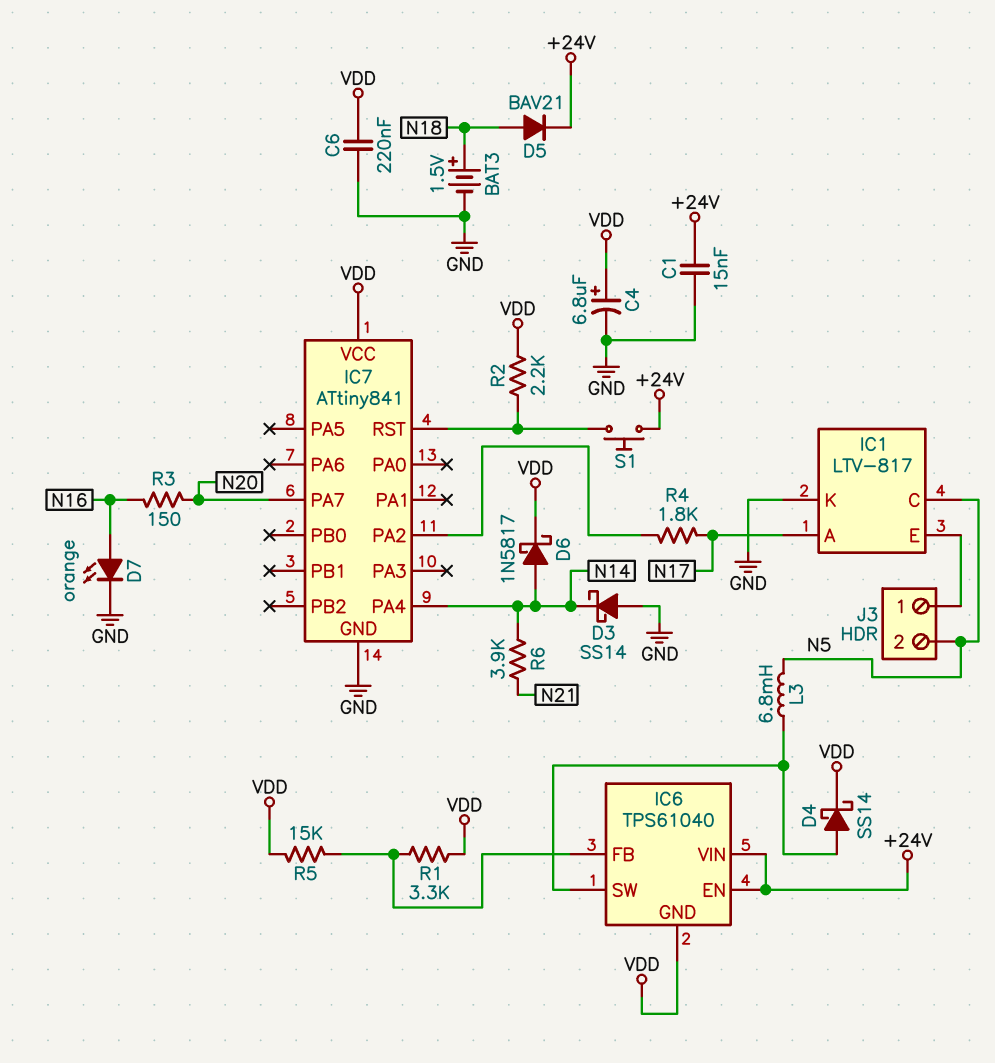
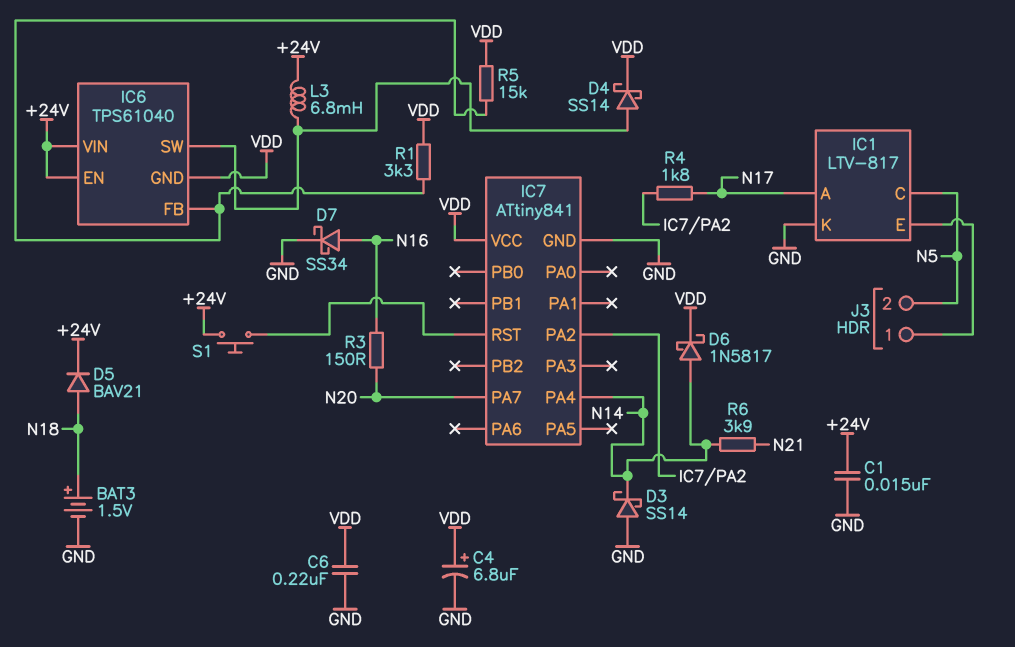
D7: LED orange (A N16, K GND) -> schottky SS34 (A N16, K GND)
L3: 6.8mH (IC6/SW, N5) -> 6.8mH (+24V, IC6/SW)
R2: 2.2k (IC7/RST, VDD) -> none

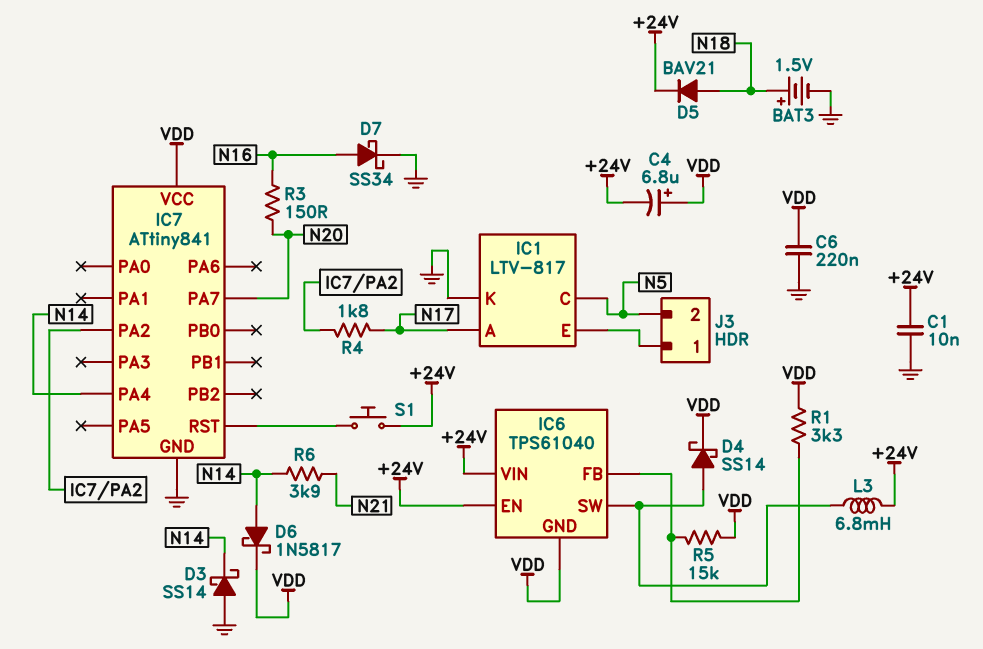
C1: 15nF (+24V, GND) -> 10nF (+24V, GND)
C4: 6.8uF (plus VDD, minus GND) -> 6.8uF (plus VDD, minus +24V)

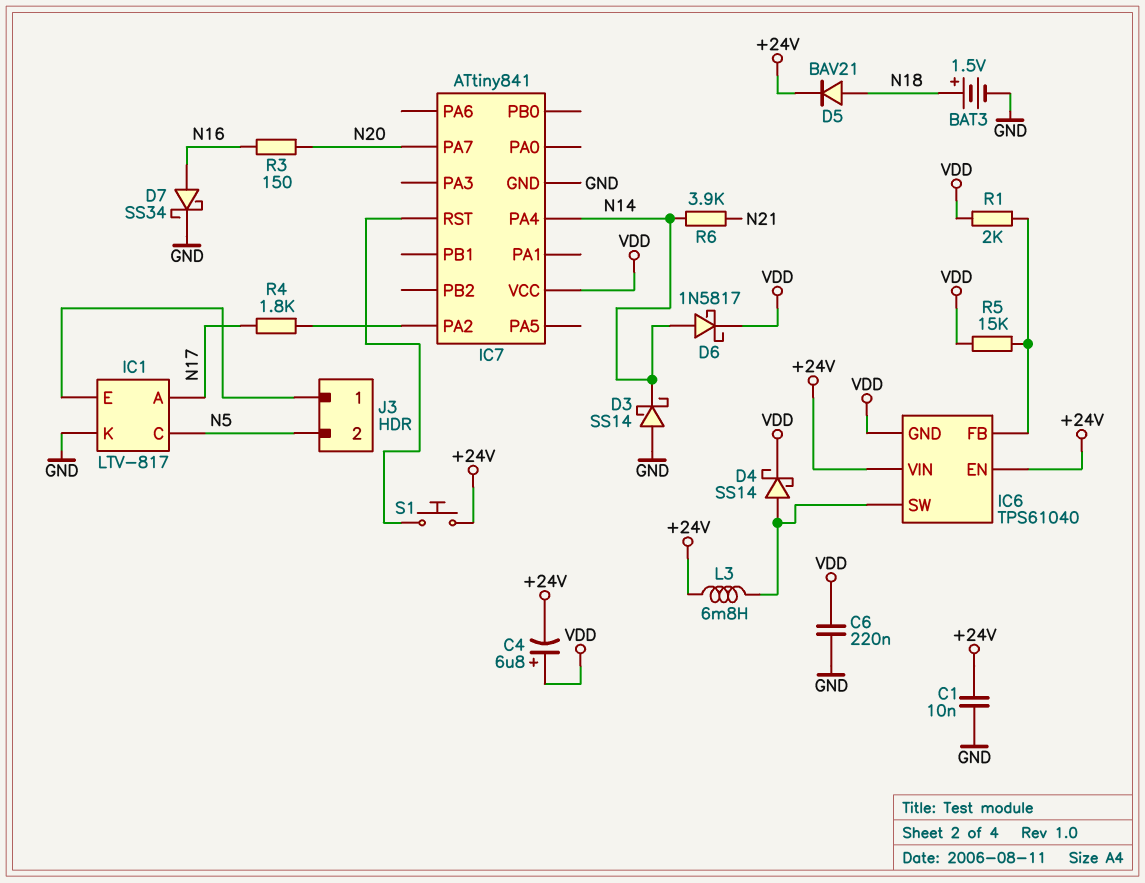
R1: 3.3k (IC6/FB, VDD) -> 2k (IC6/FB, VDD)

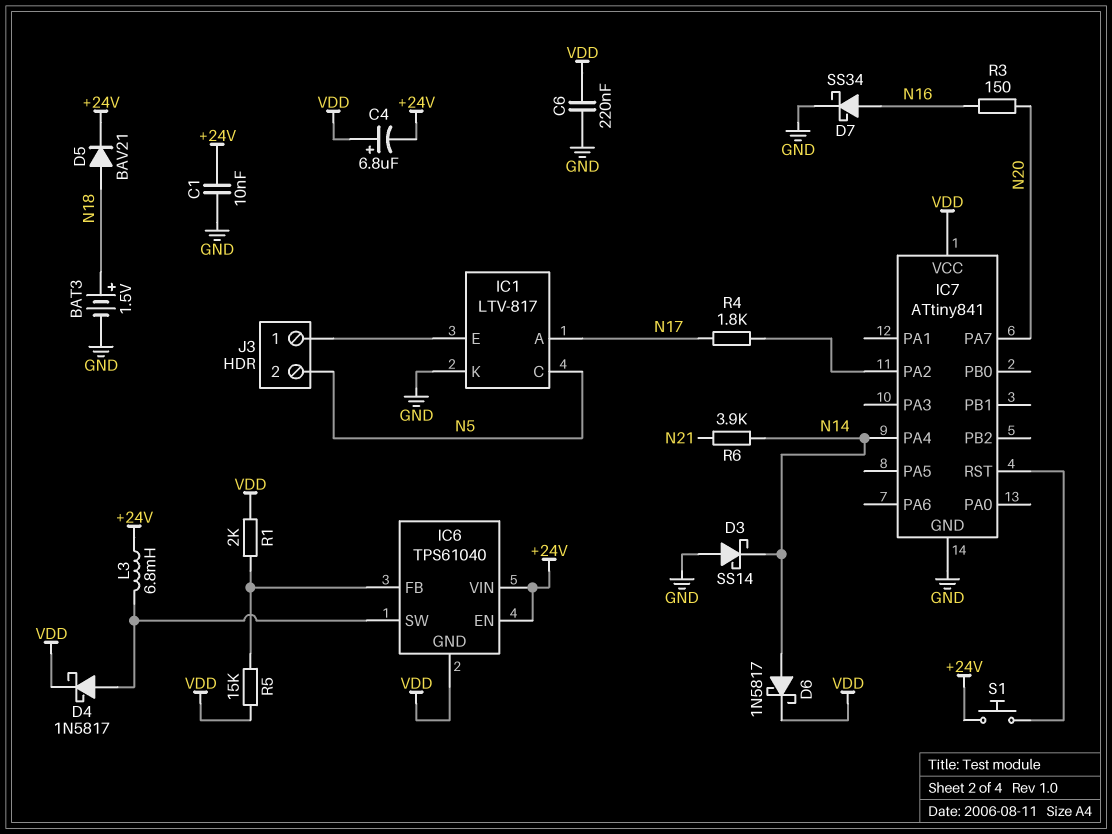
D4: schottky SS14 (A IC6/SW, K VDD) -> schottky 1N5817 (A IC6/SW, K VDD)

